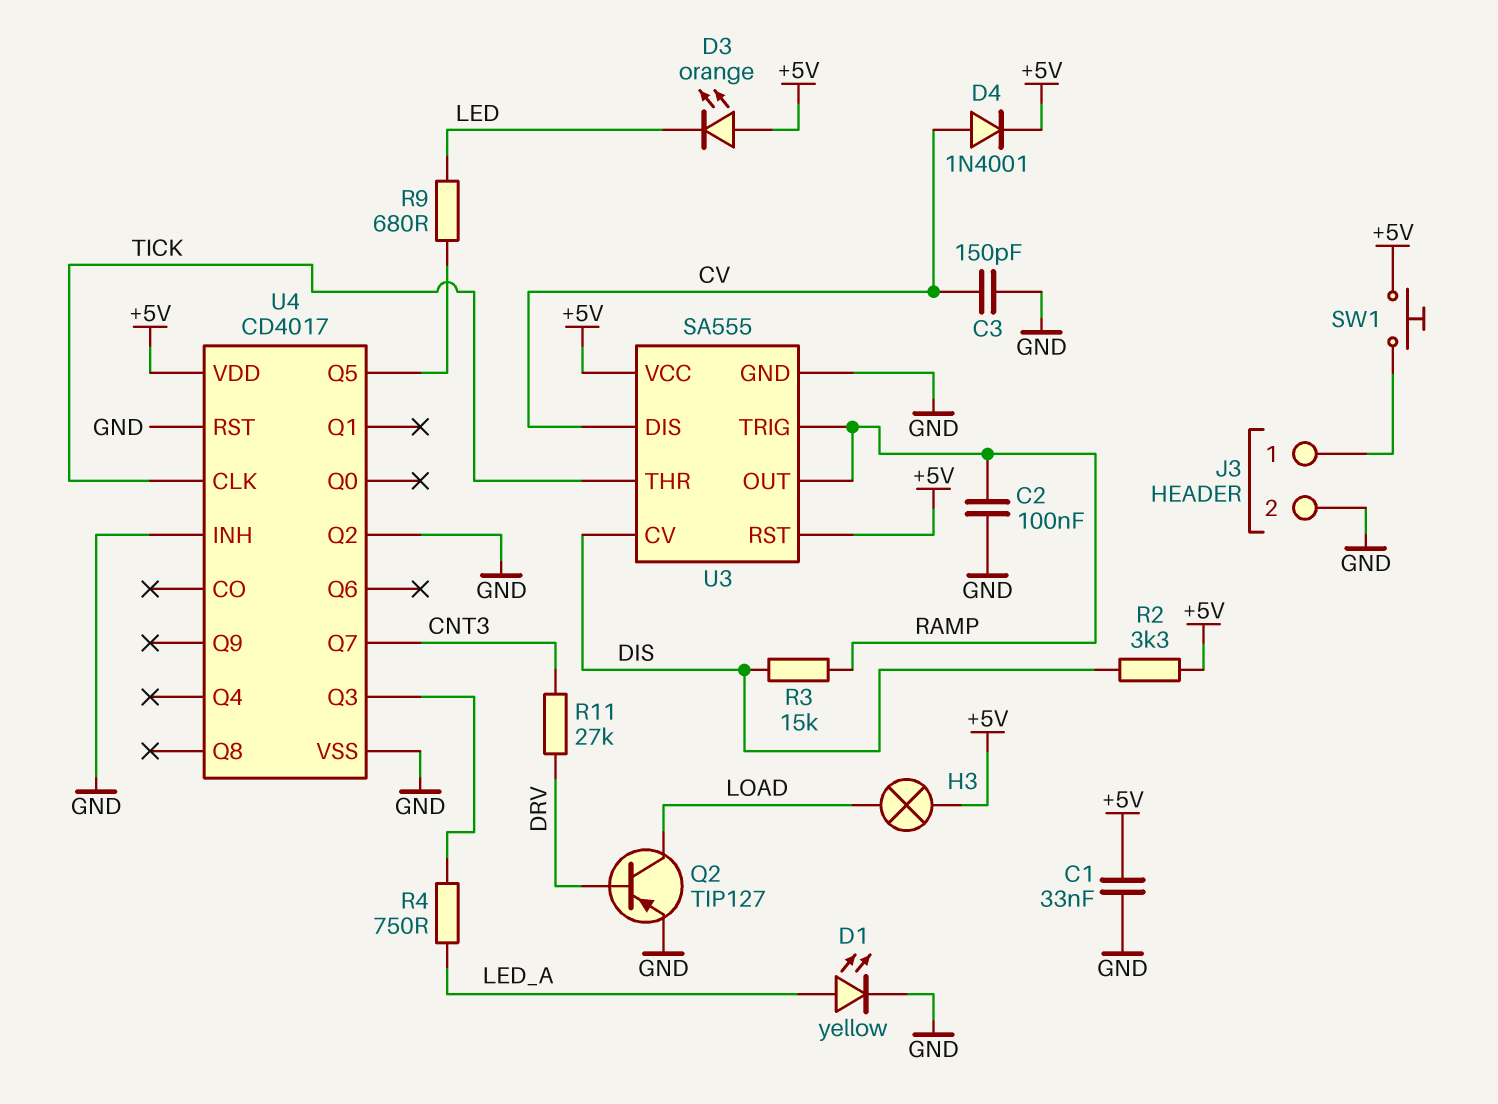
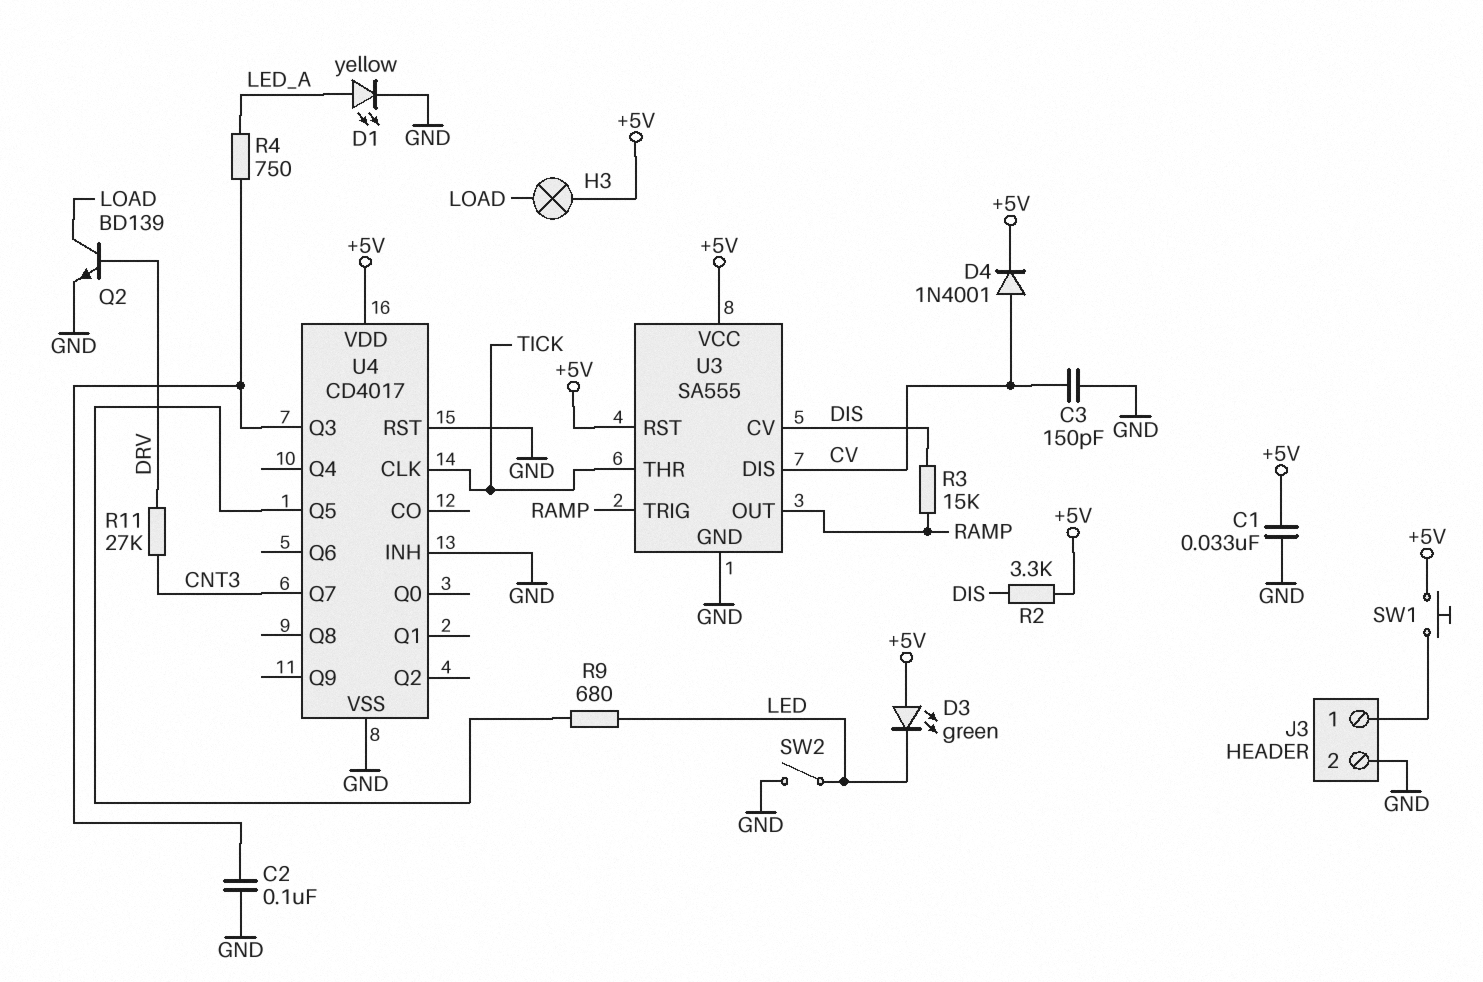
C2: 100nF (GND, RAMP) -> 100nF (GND, U4/Q3)
D3: LED orange (A +5V, K LED) -> LED green (A +5V, K LED)
Q2: PNP TIP127 (B DRV, C LOAD, E GND) -> NPN BD139 (B DRV, C LOAD, E GND)
SW2: none -> switch (GND, LED)
U4 pin Q2: GND -> none

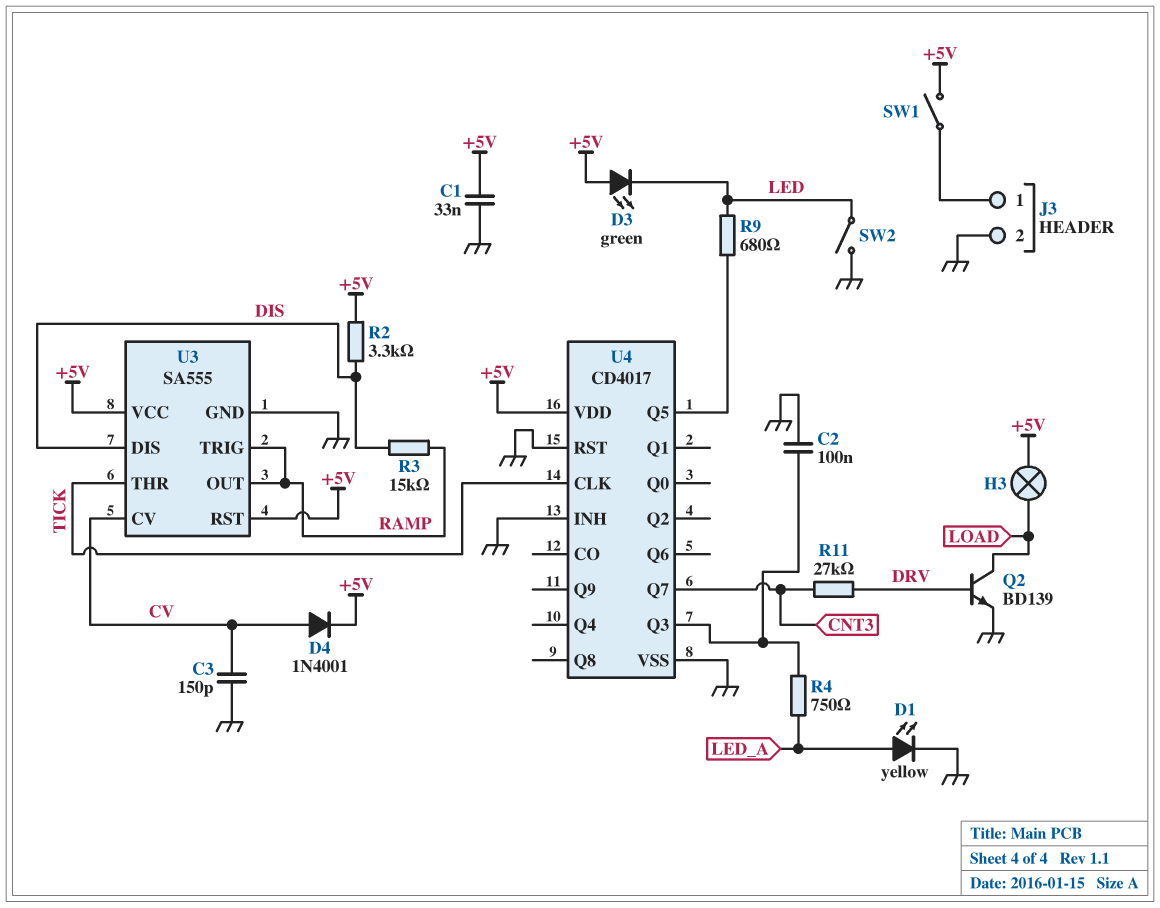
SW1: button (+5V, J3/1) -> switch (+5V, J3/1)
U3 pin CV: DIS -> CV
U3 pin DIS: CV -> DIS

